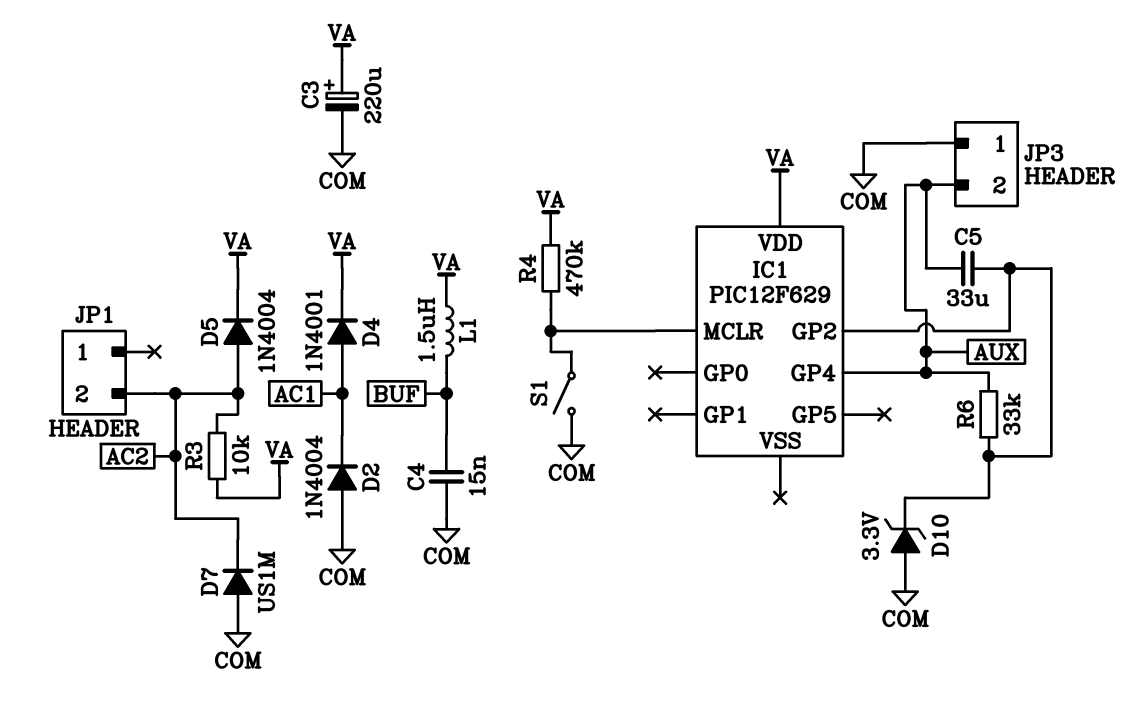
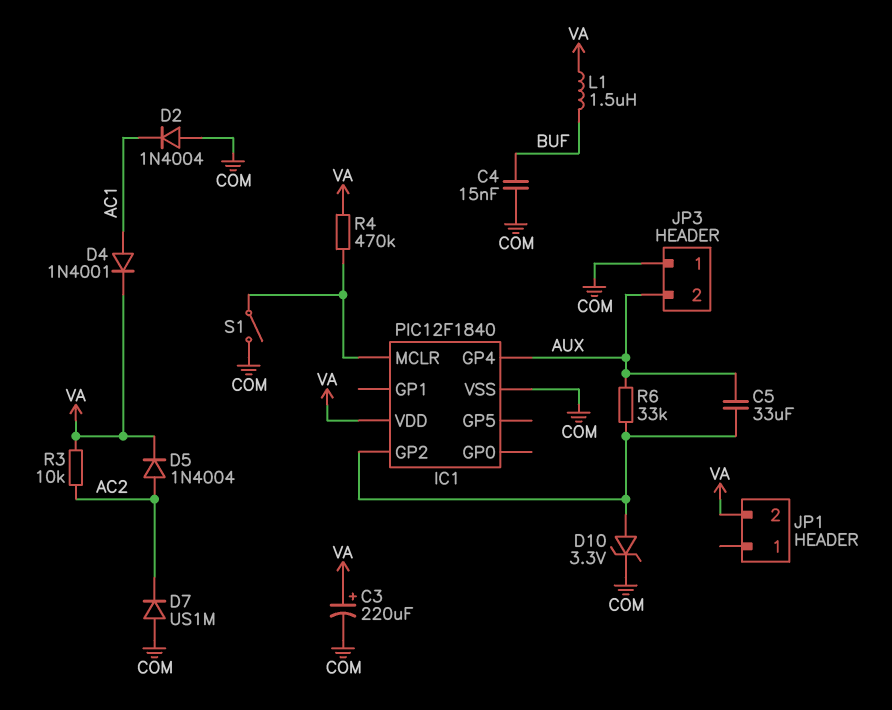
D10: zener 3.3V (A COM, K IC1/GP2) -> zener 3.3V (A IC1/GP2, K COM)
IC1: PIC12F629 -> PIC12F1840
IC1 pin VSS: none -> COM
JP1 pin 2: AC2 -> VA

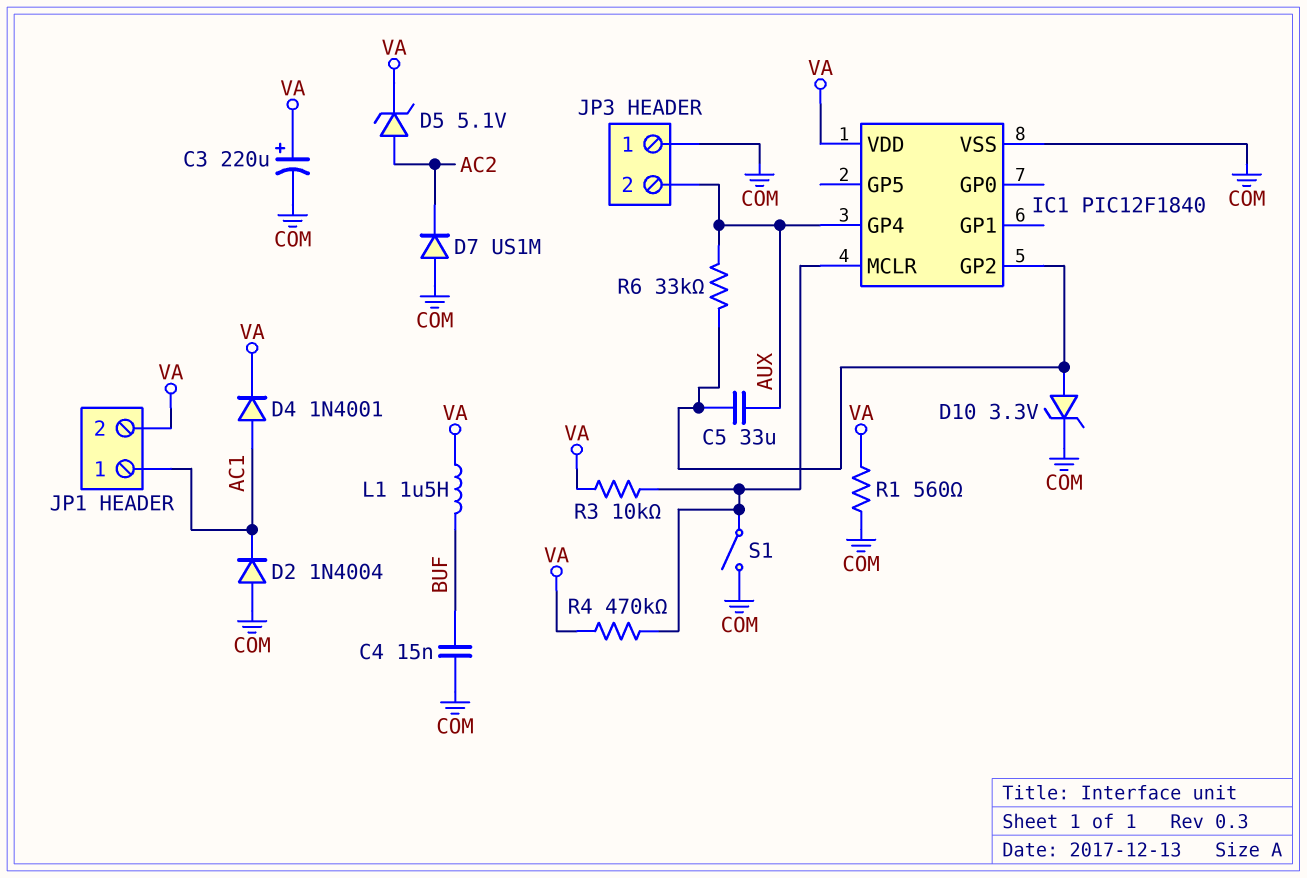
D5: diode 1N4004 (A AC2, K VA) -> zener 5.1V (A AC2, K VA)
JP1 pin 1: none -> AC1
R1: none -> 560 (COM, VA)
R3: 10k (AC2, VA) -> 10k (IC1/MCLR, VA)

